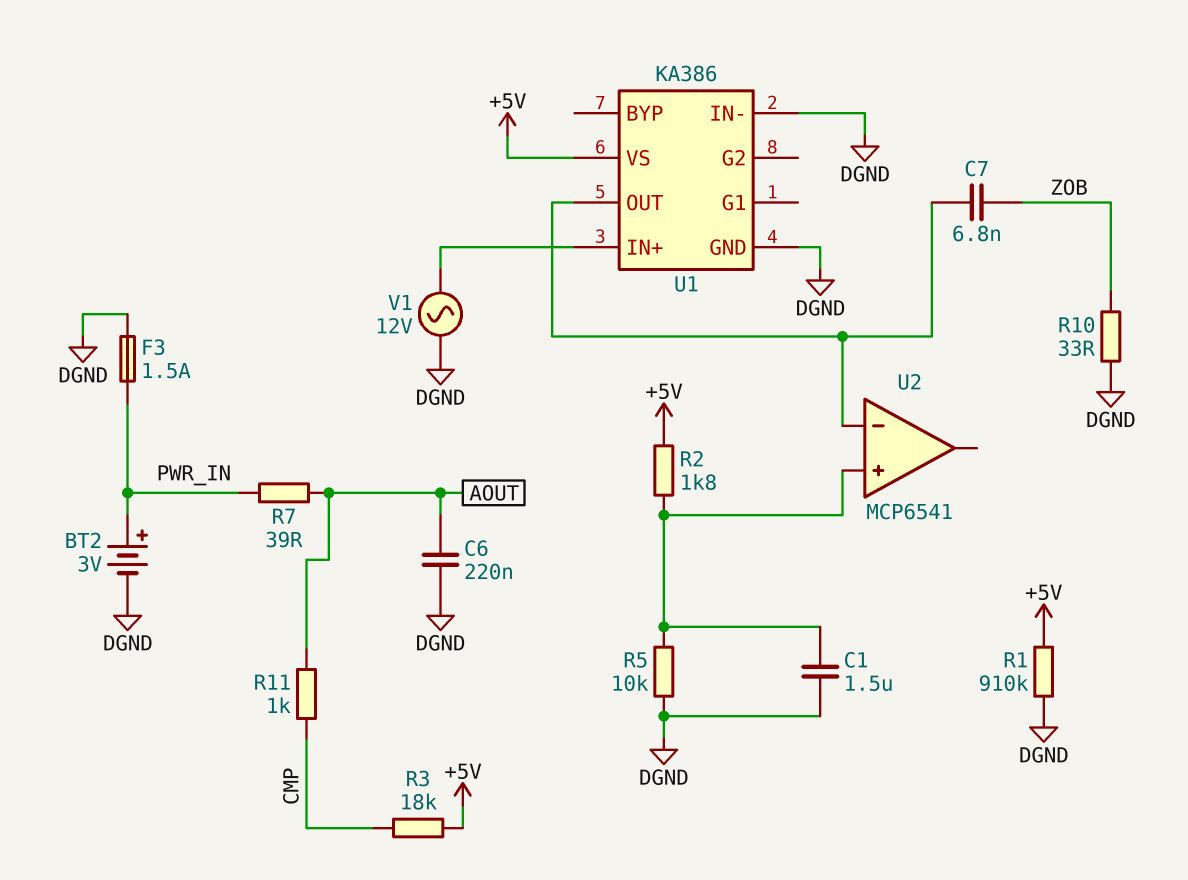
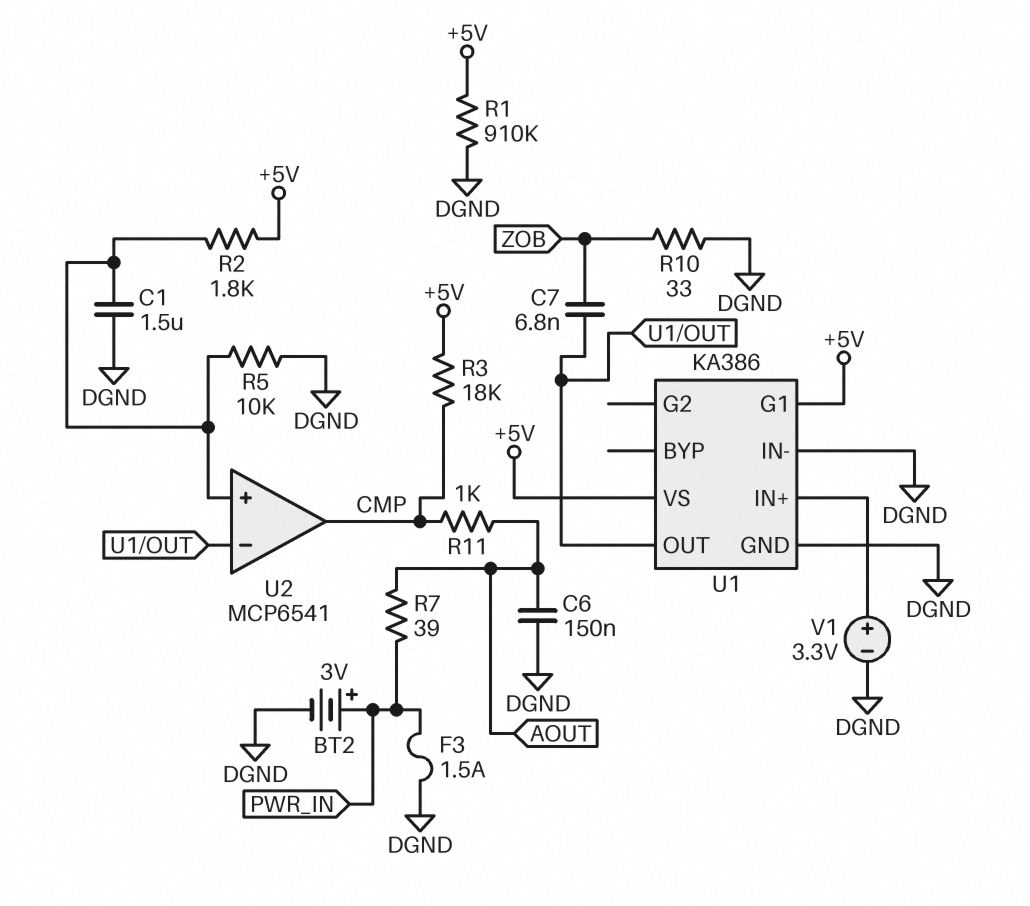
C6: 220nF (AOUT, DGND) -> 150nF (AOUT, DGND)
U1 pin G1: none -> +5V
U2 pin out: none -> CMP
V1: AC 12V (DGND, U1/IN+) -> 3.3V (plus U1/IN+, minus DGND)

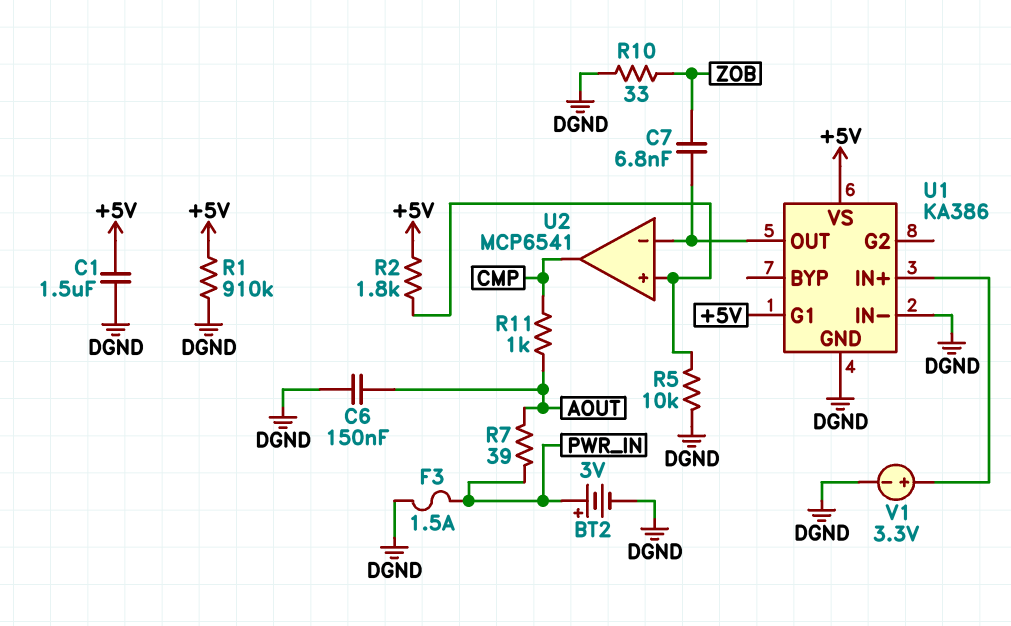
C1: 1.5uF (DGND, U2/in+) -> 1.5uF (+5V, DGND)
R3: 18k (+5V, CMP) -> none

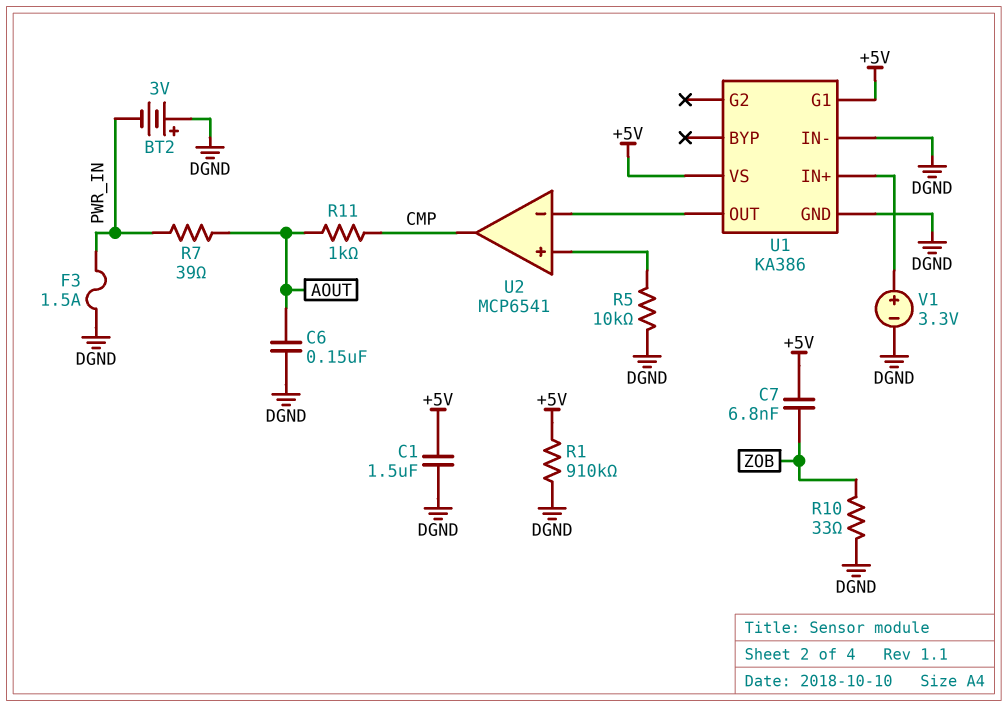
BT2: 3V (plus PWR_IN, minus DGND) -> 3V (plus DGND, minus PWR_IN)
C7: 6.8nF (U1/OUT, ZOB) -> 6.8nF (+5V, ZOB)
R2: 1.8k (+5V, U2/in+) -> none

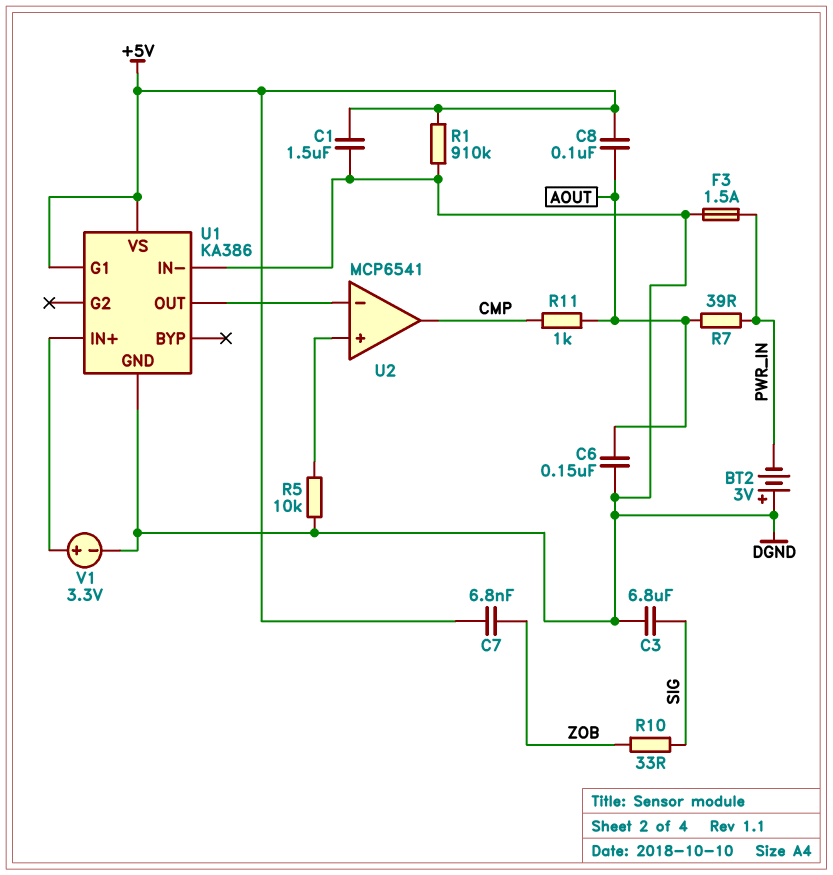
C3: none -> 6.8uF (DGND, SIG)
C8: none -> 100nF (+5V, AOUT)
R10: 33 (DGND, ZOB) -> 33 (SIG, ZOB)

